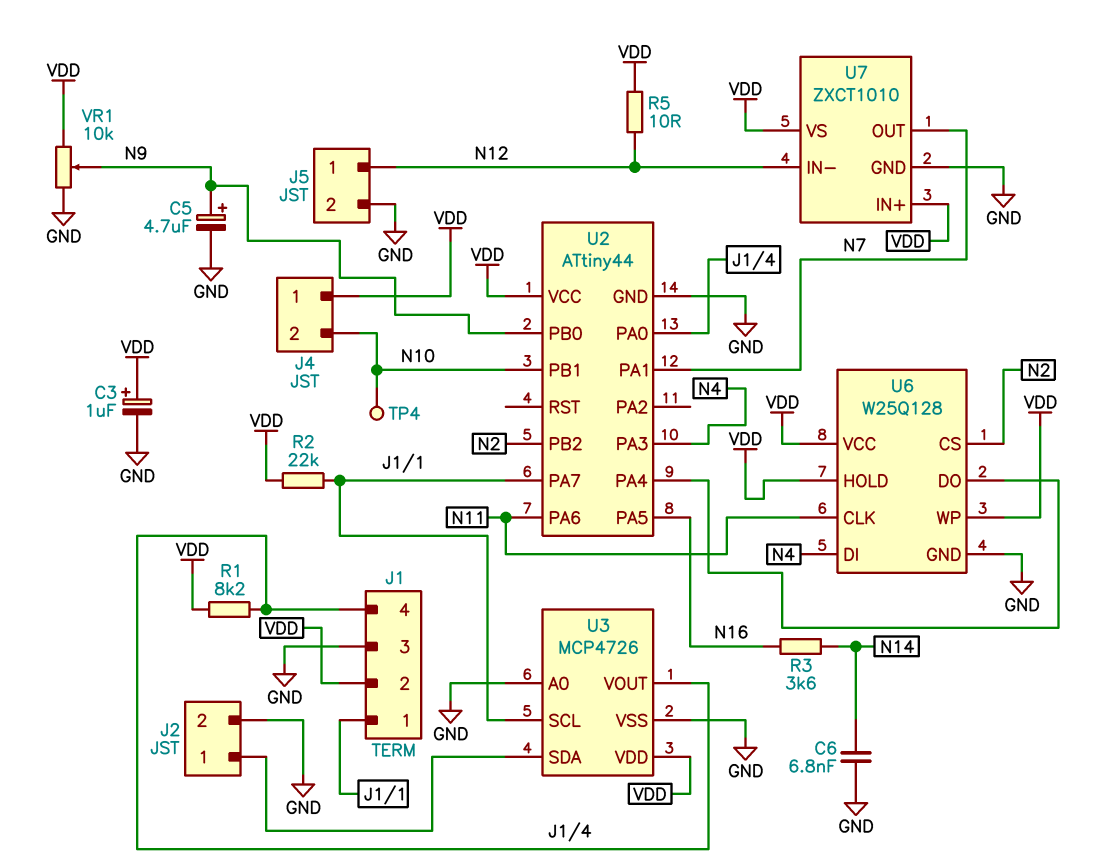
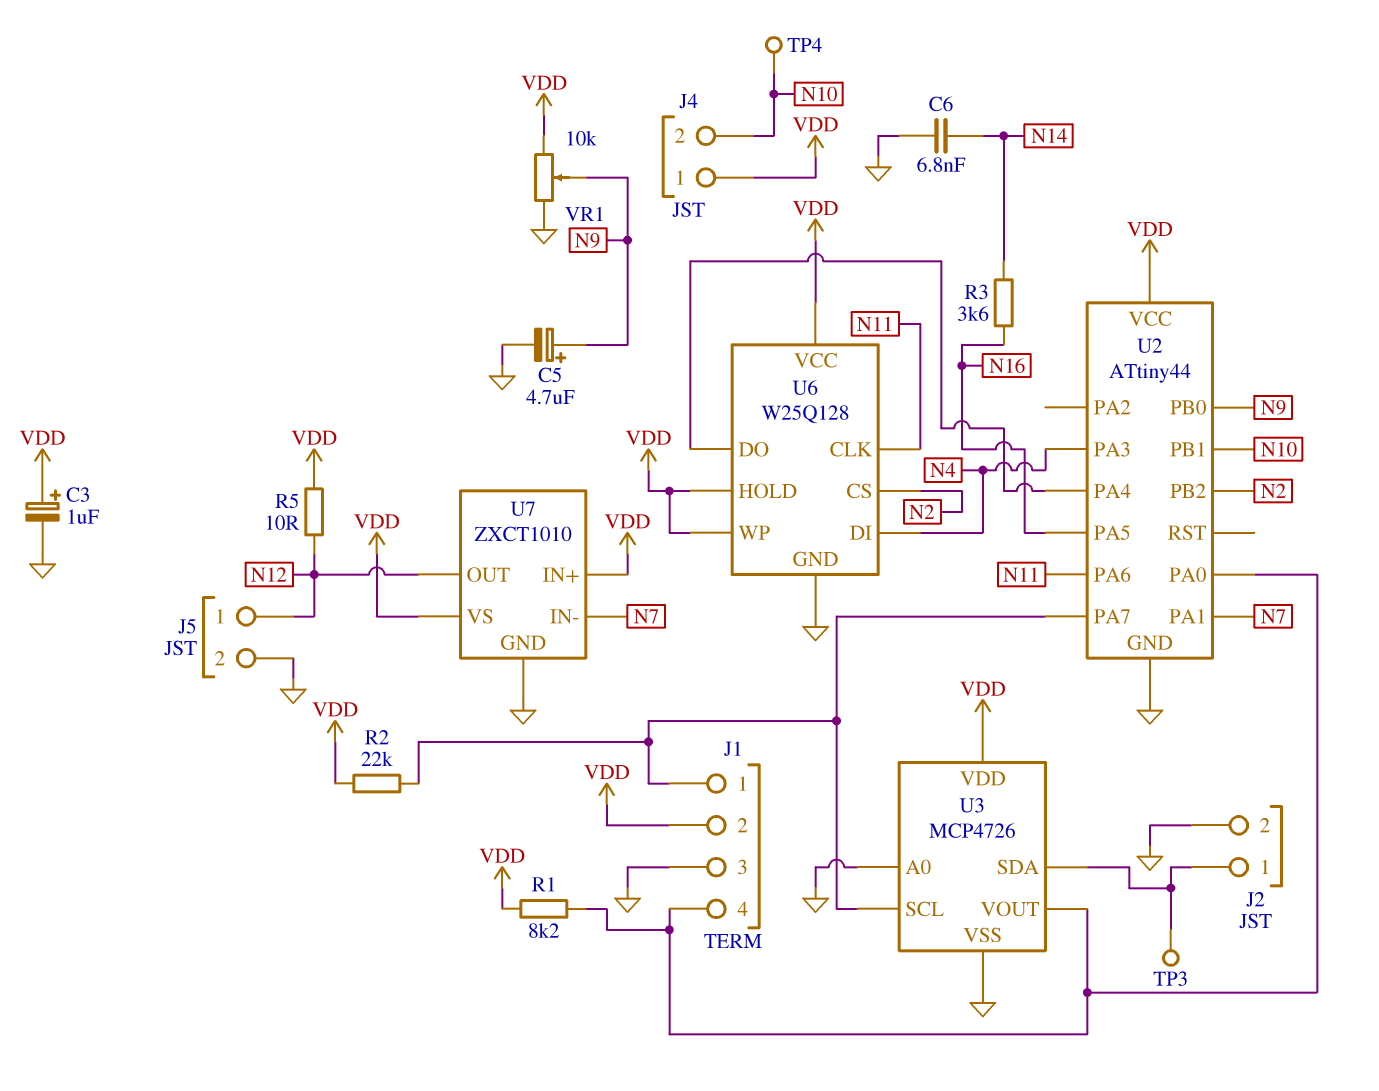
TP3: none -> test point (J2/1)
U7 pin IN-: N12 -> N7
U7 pin OUT: N7 -> N12

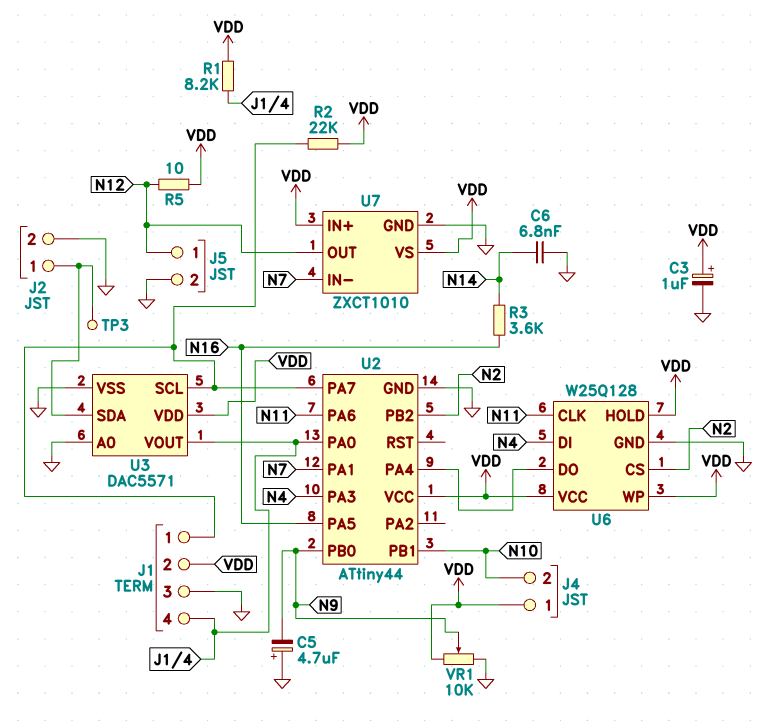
C5: 4.7uF (plus N9, minus GND) -> 4.7uF (plus GND, minus N9)
TP4: test point (N10) -> none
U3: MCP4726 -> DAC5571

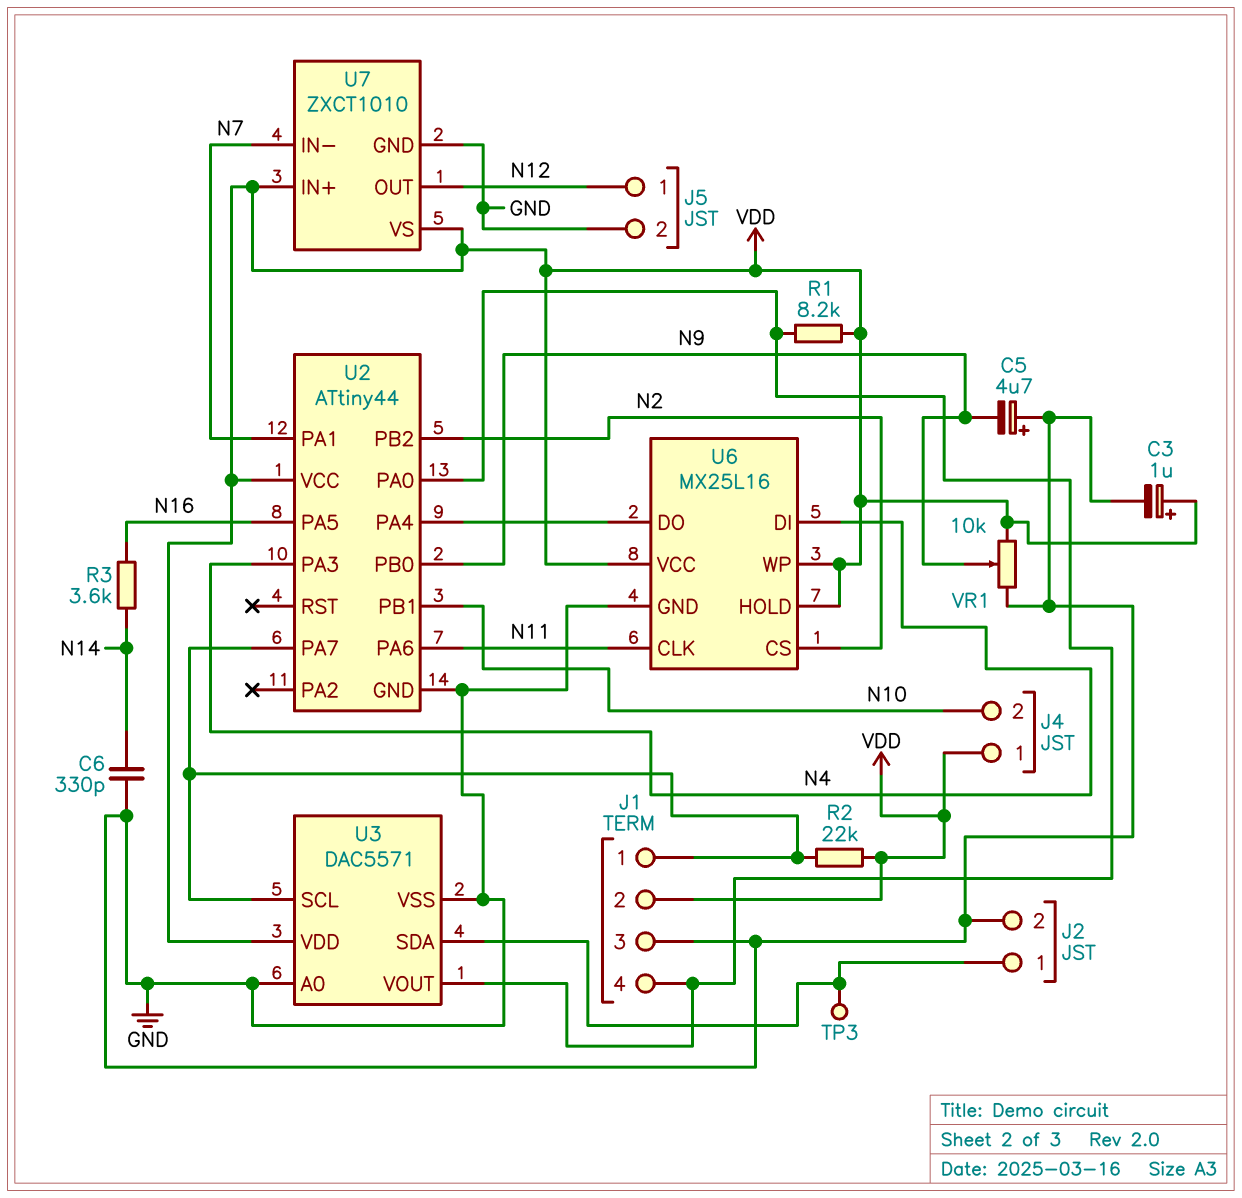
C6: 6.8nF (GND, N14) -> 330pF (GND, N14)
R5: 10 (N12, VDD) -> none
U6: W25Q128 -> MX25L16

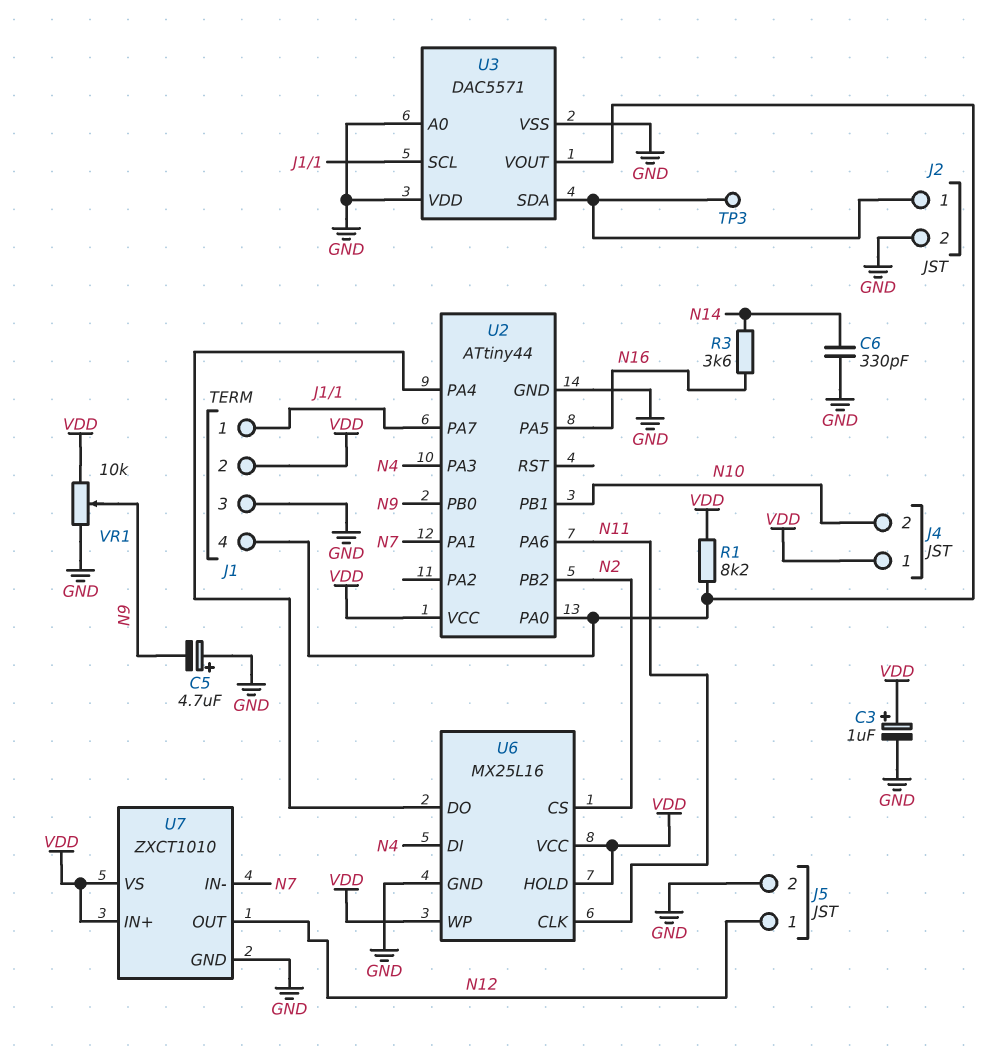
R2: 22k (J1/1, VDD) -> none
U3 pin VDD: VDD -> GND

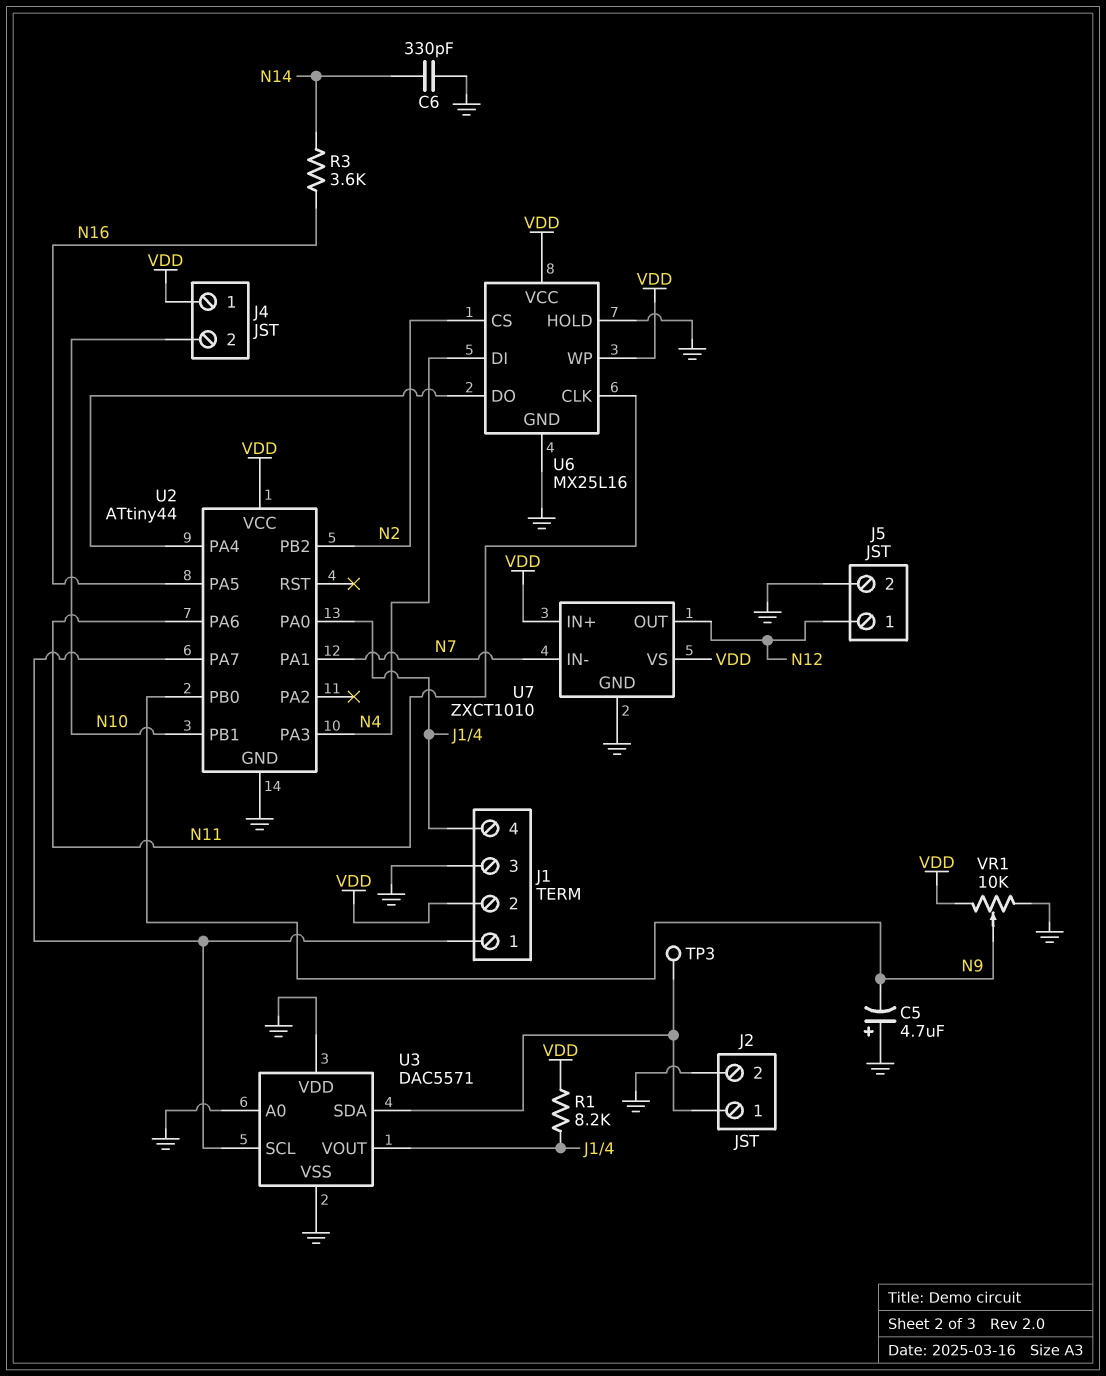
C3: 1uF (plus VDD, minus GND) -> none
U6 pin HOLD: VDD -> GND

